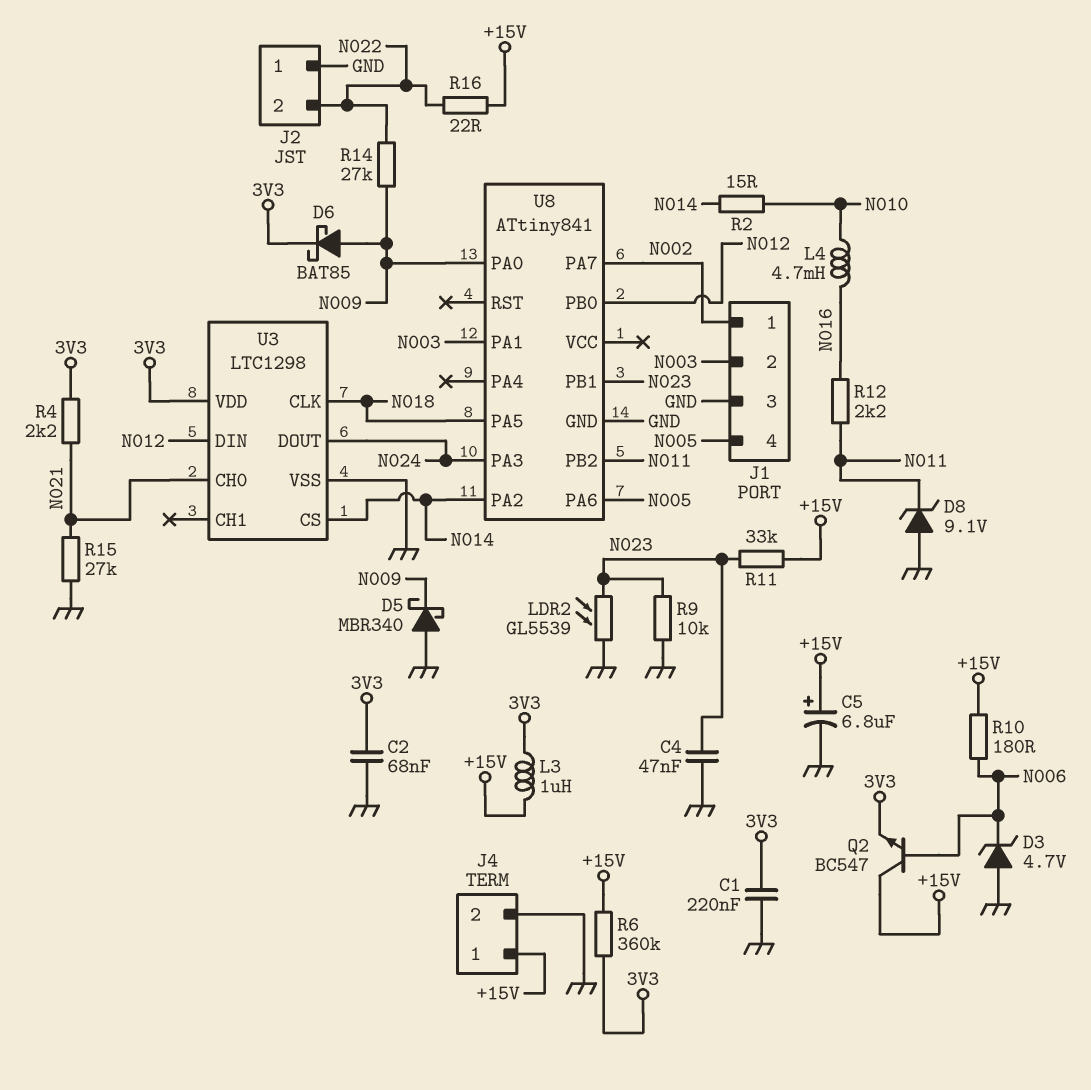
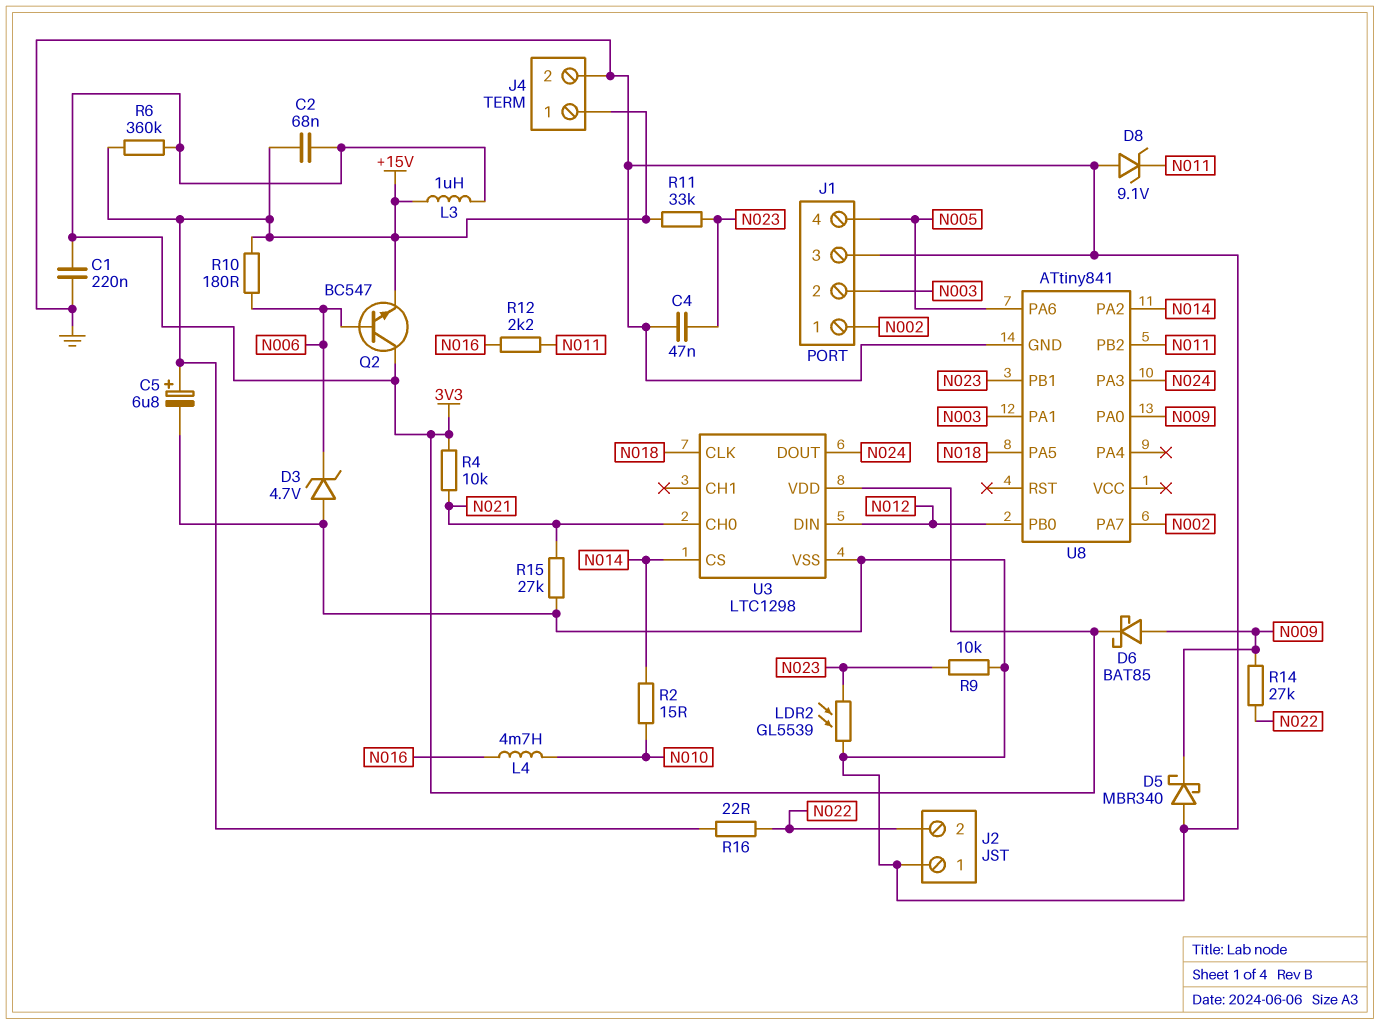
C2: 68nF (3V3, GND) -> 68nF (+15V, 3V3)
Q2: NPN BC547 (B N006, C +15V, E 3V3) -> NPN BC547 (B N006, C 3V3, E +15V)
R4: 2.2k (3V3, N021) -> 10k (3V3, N021)

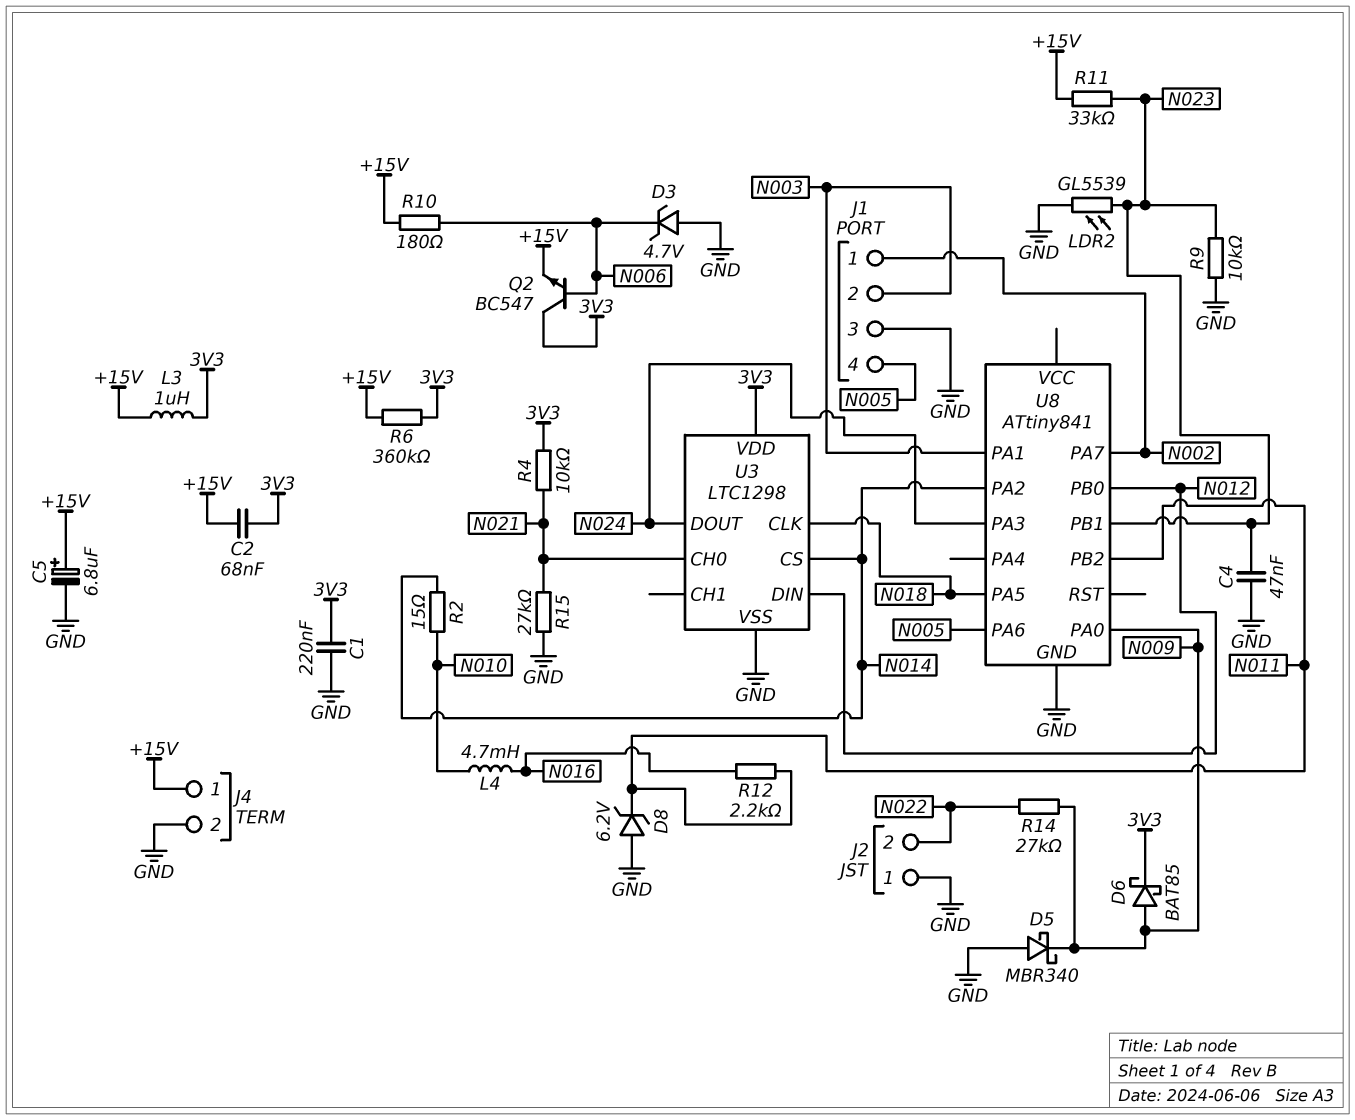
D8: zener 9.1V (A GND, K N011) -> zener 6.2V (A GND, K N011)
R16: 22 (+15V, N022) -> none

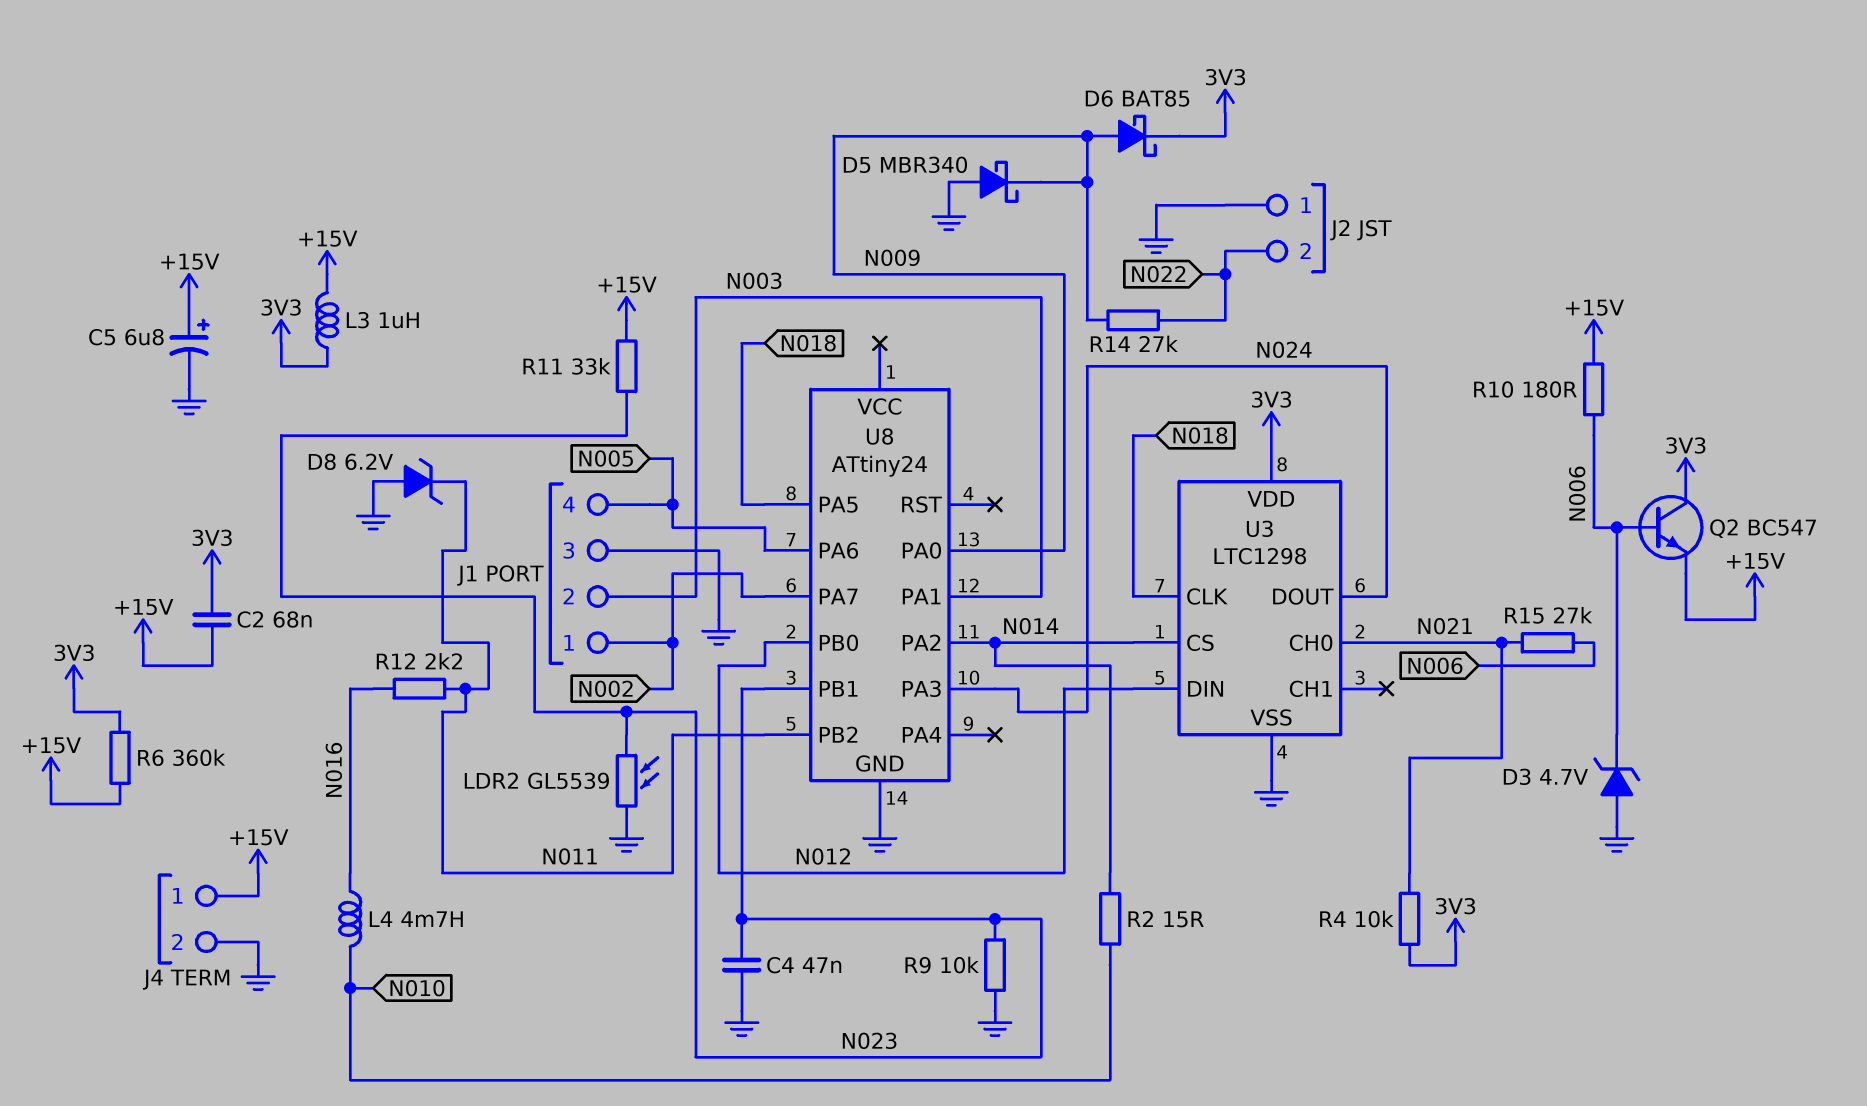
C1: 220nF (3V3, GND) -> none
R15: 27k (GND, N021) -> 27k (N006, N021)
U8: ATtiny841 -> ATtiny24

